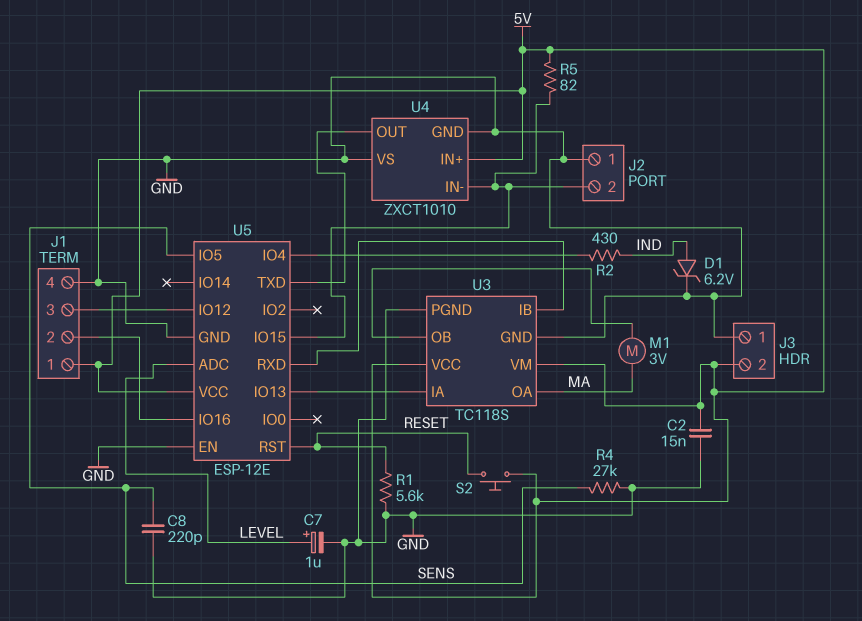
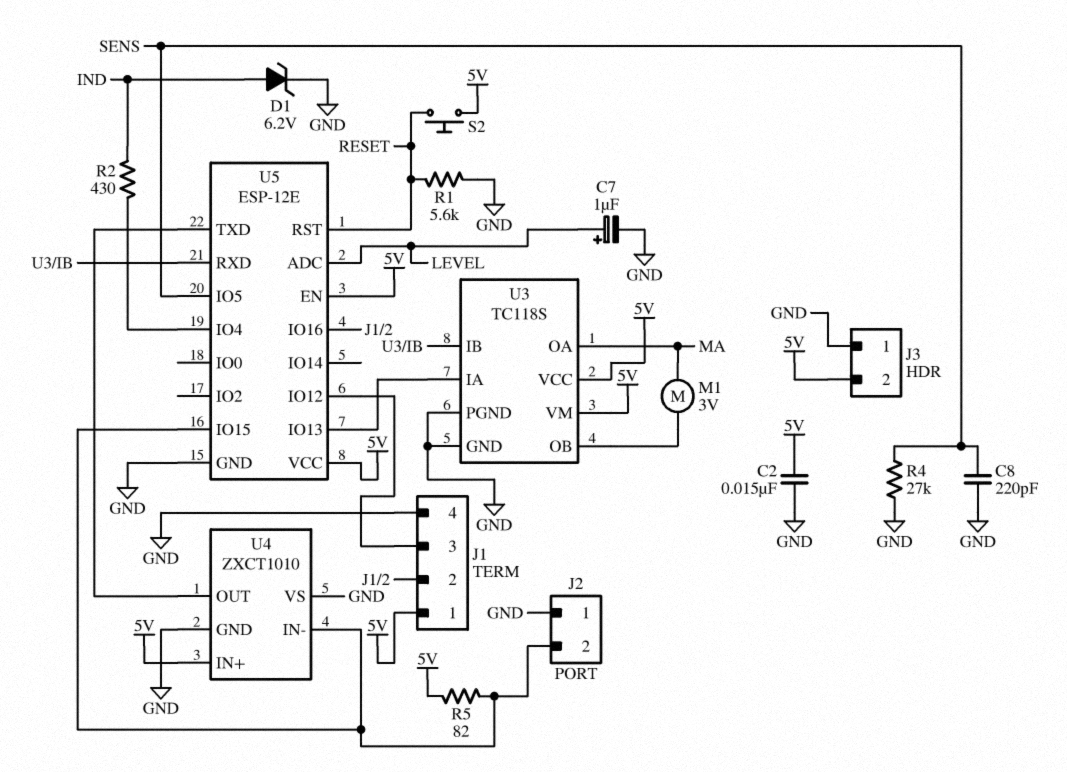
U5 pin EN: GND -> 5V

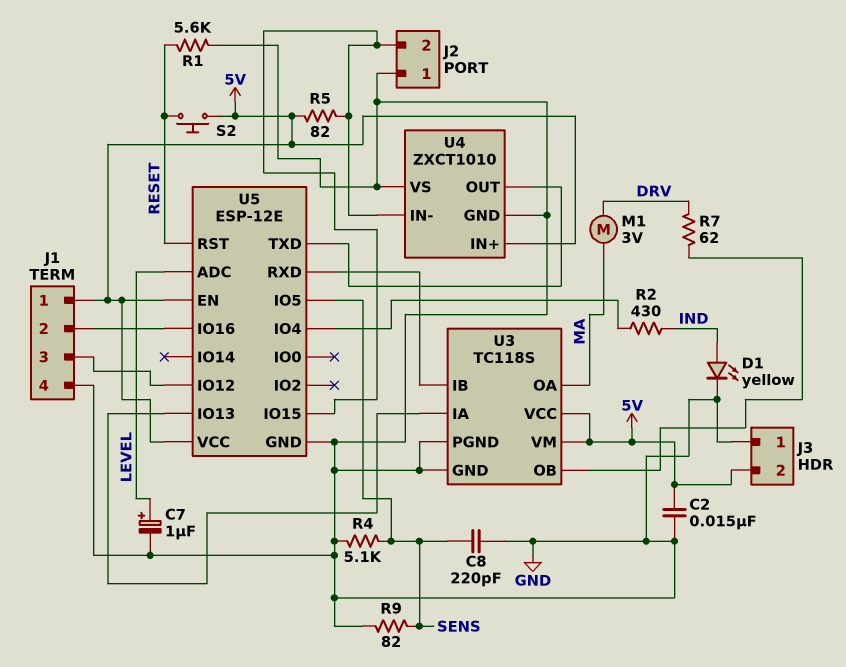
D1: zener 6.2V (A IND, K GND) -> LED yellow (A IND, K GND)
M1: motor 3V (MA, U3/OB) -> motor 3V (DRV, MA)
R4: 27k (GND, SENS) -> 5.1k (GND, SENS)
R7: none -> 62 (DRV, U3/OB)
R9: none -> 82 (GND, SENS)

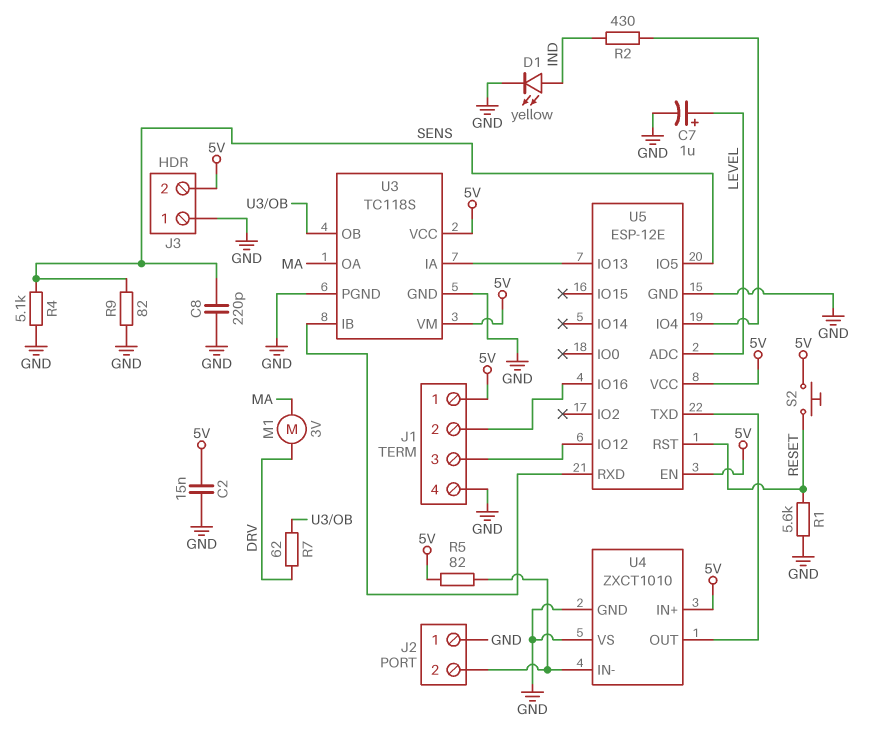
U5 pin IO15: J2/2 -> none

